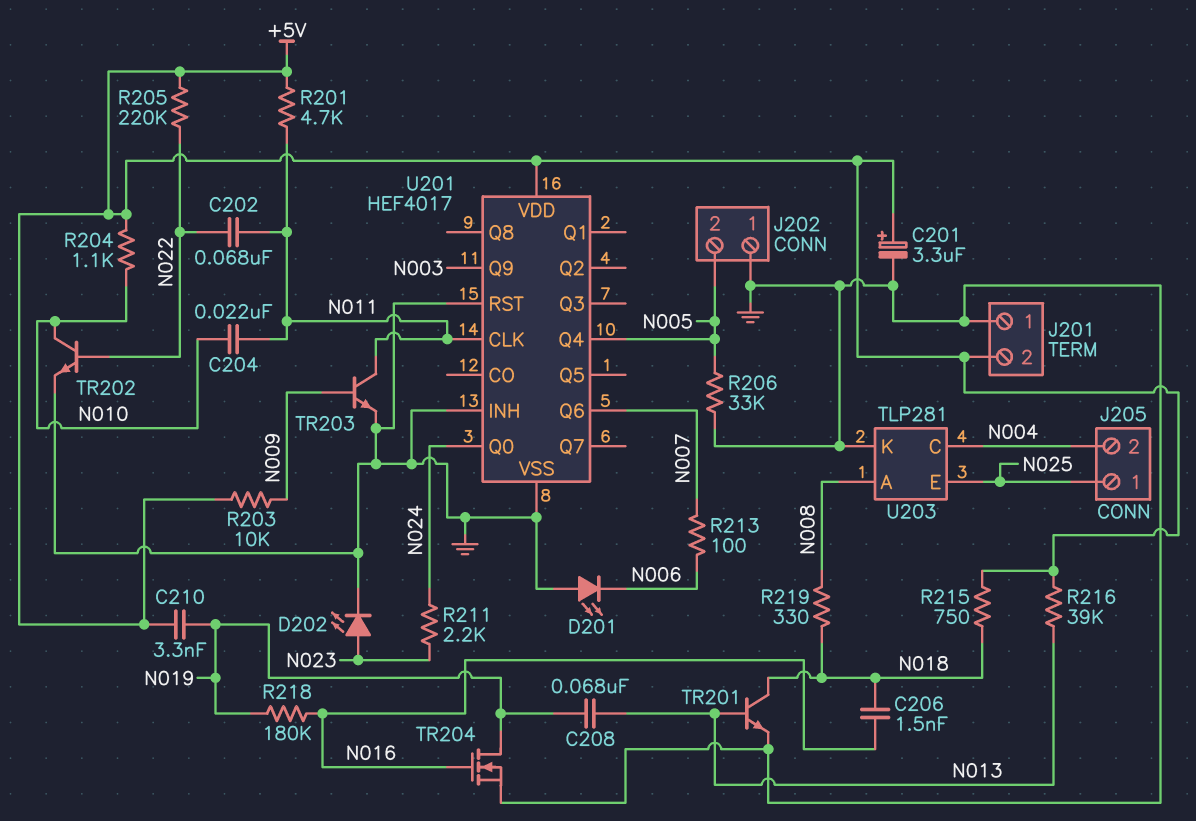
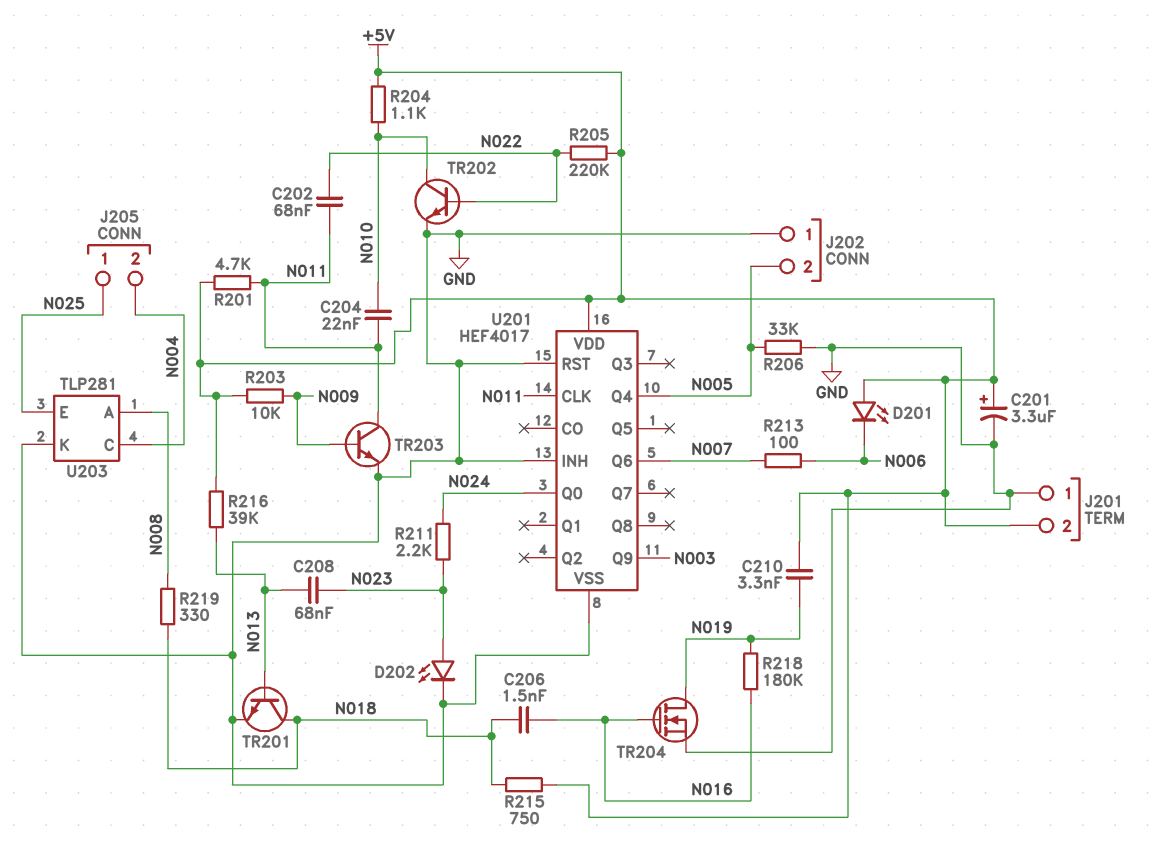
C208: 68nF (N013, N019) -> 68nF (N013, N023)
D201: LED (A GND, K N006) -> LED (A +5V, K N006)

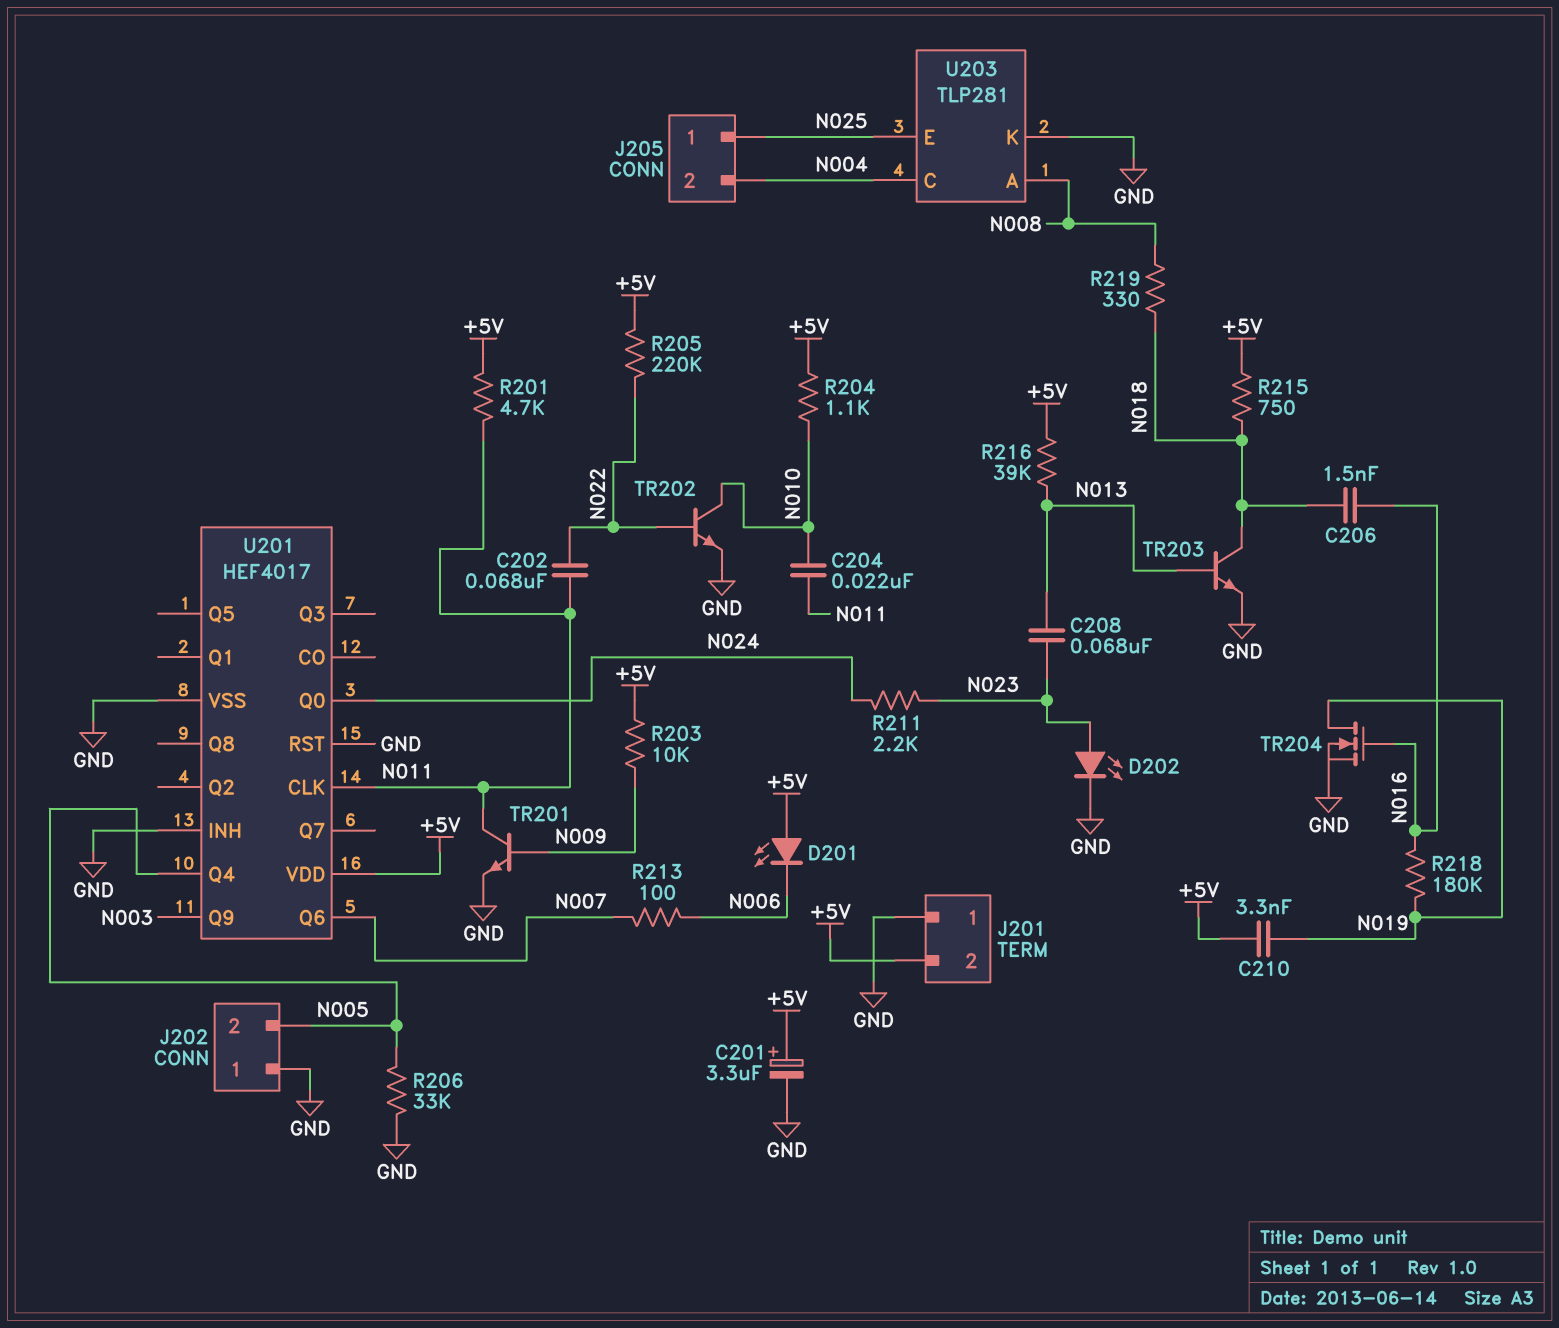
TR201: NPN (B N013, C N018, E GND) -> NPN (B N009, C N011, E GND)
TR203: NPN (B N009, C N011, E GND) -> NPN (B N013, C N018, E GND)

